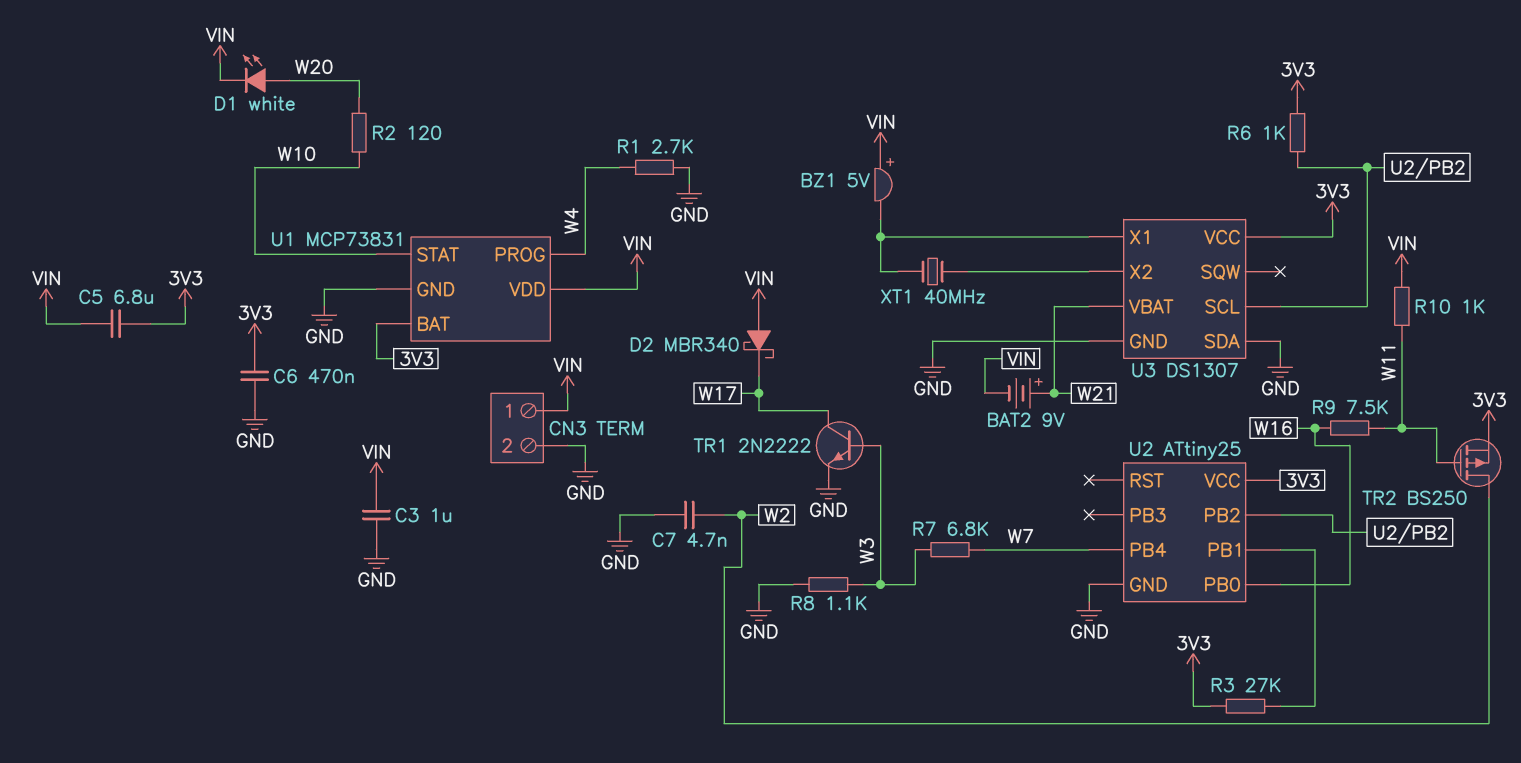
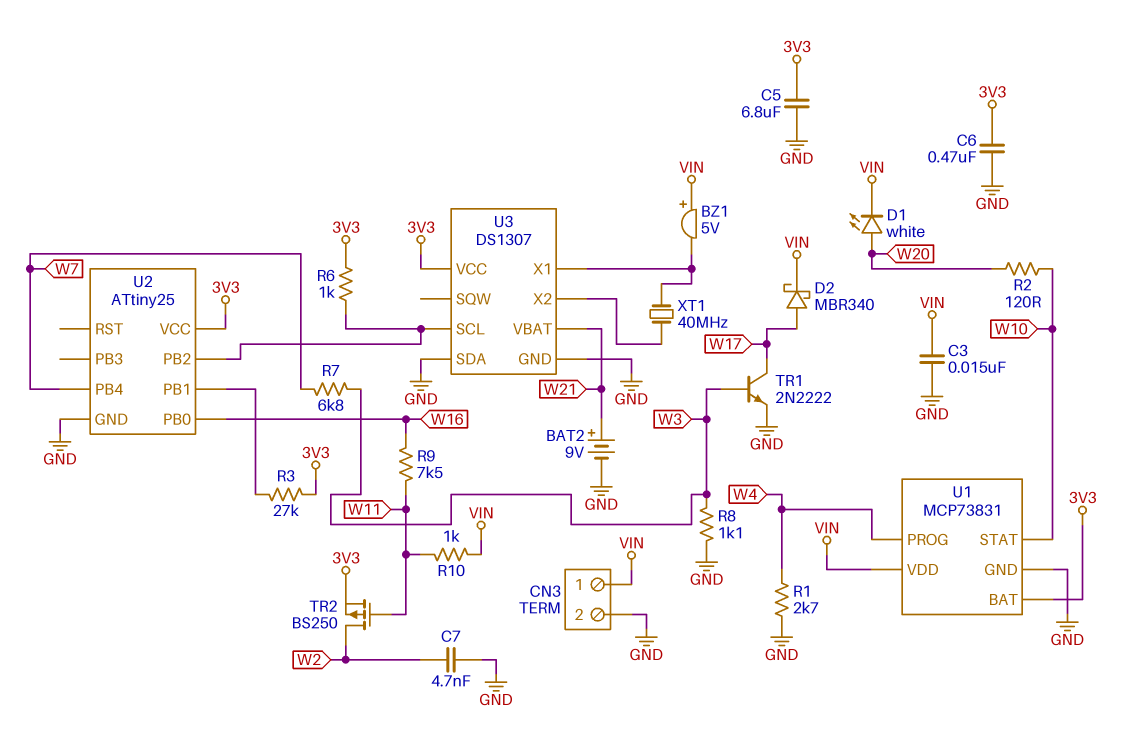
BAT2: 9V (plus W21, minus VIN) -> 9V (plus W21, minus GND)
C3: 1uF (GND, VIN) -> 15nF (GND, VIN)
C5: 6.8uF (3V3, VIN) -> 6.8uF (3V3, GND)
D2: schottky MBR340 (A VIN, K W17) -> schottky MBR340 (A W17, K VIN)

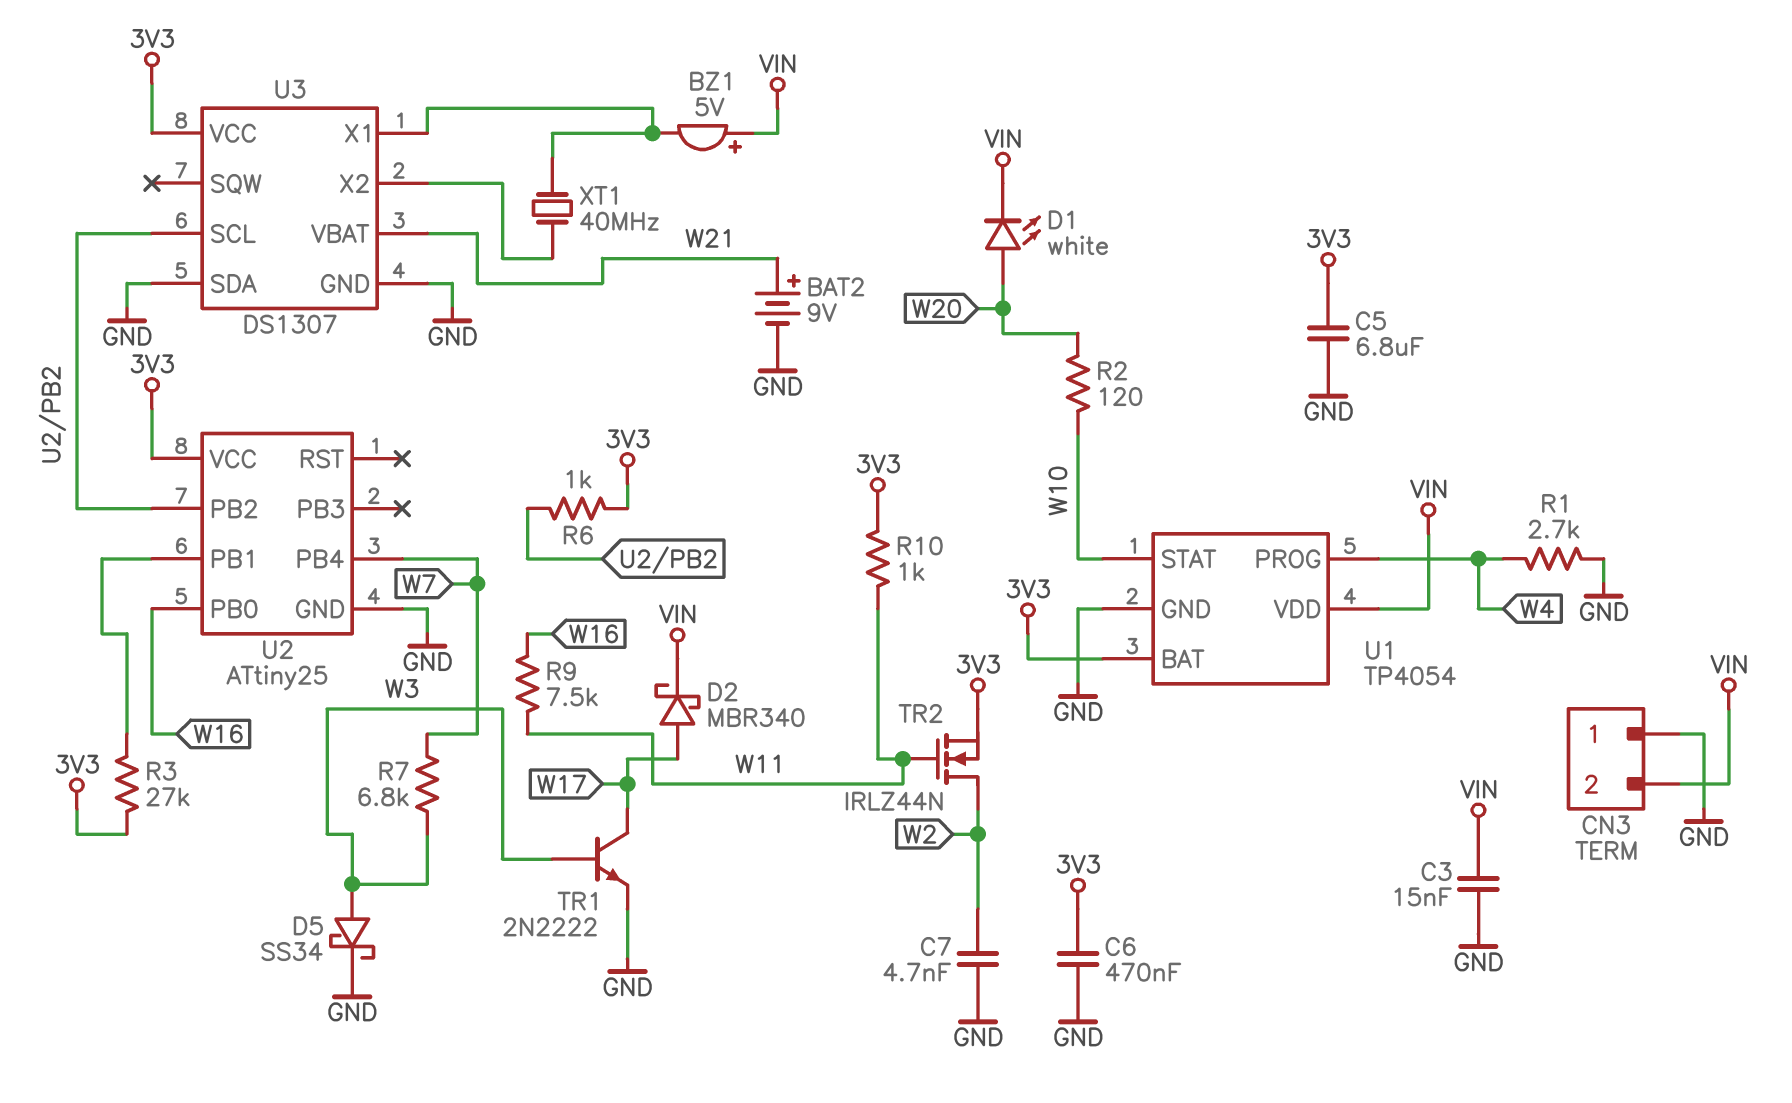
CN3 pin 1: VIN -> GND
CN3 pin 2: GND -> VIN
D5: none -> schottky SS34 (A W3, K GND)
R8: 1.1k (GND, W3) -> none
R10: 1k (VIN, W11) -> 1k (3V3, W11)
TR2: PMOS BS250 (G W11, D W2, S 3V3) -> NMOS IRLZ44N (G W11, D W2, S 3V3)
U1: MCP73831 -> TP4054

